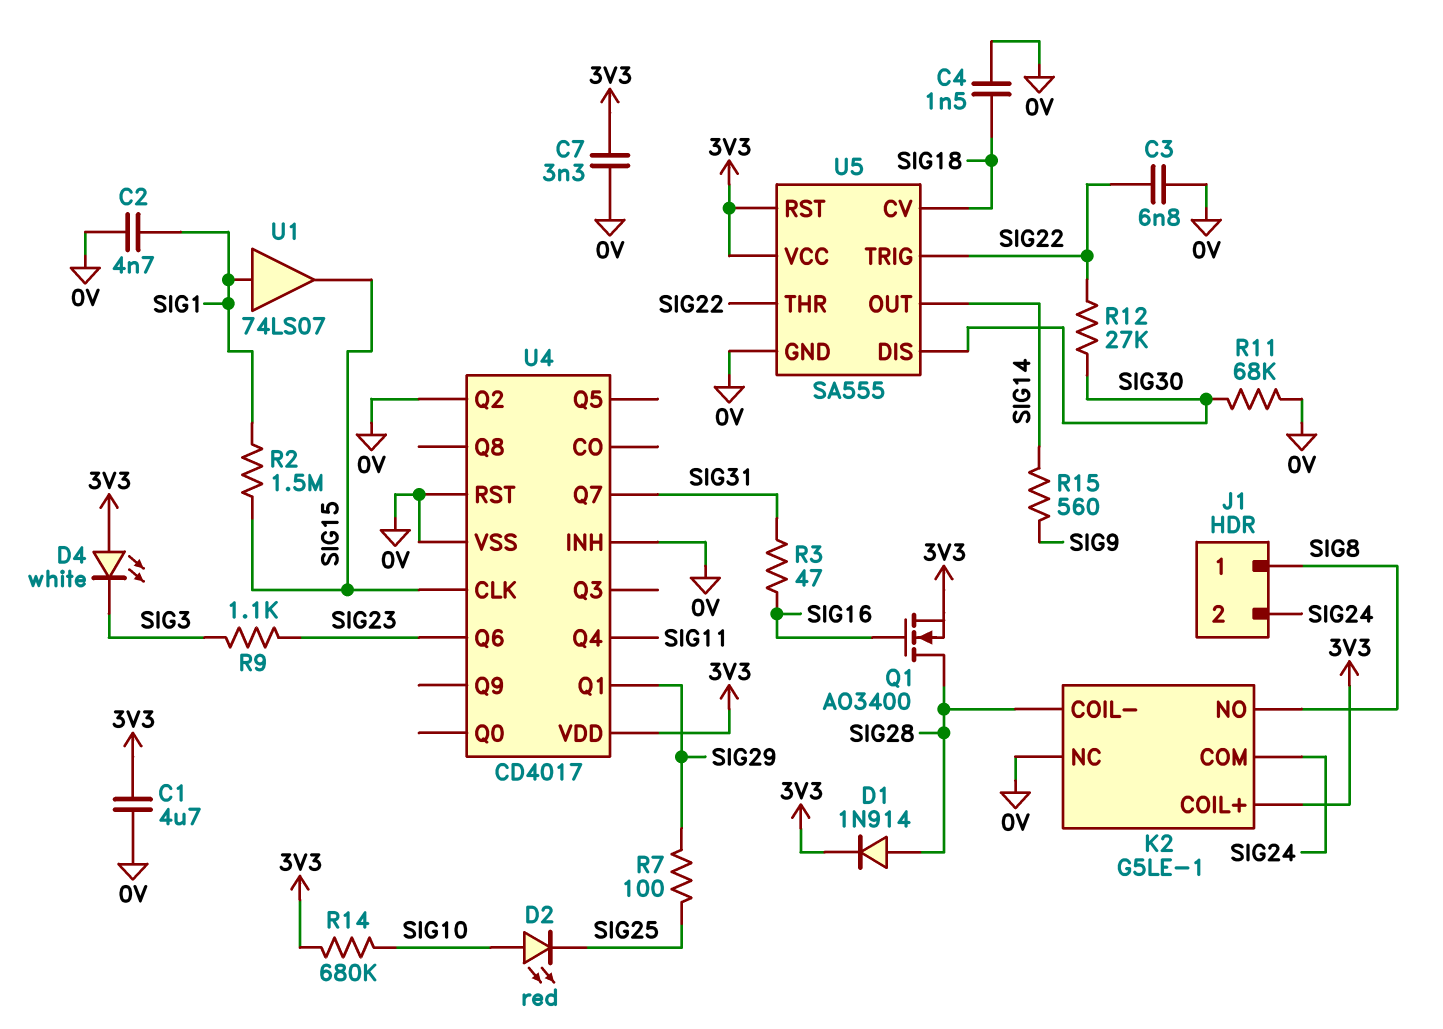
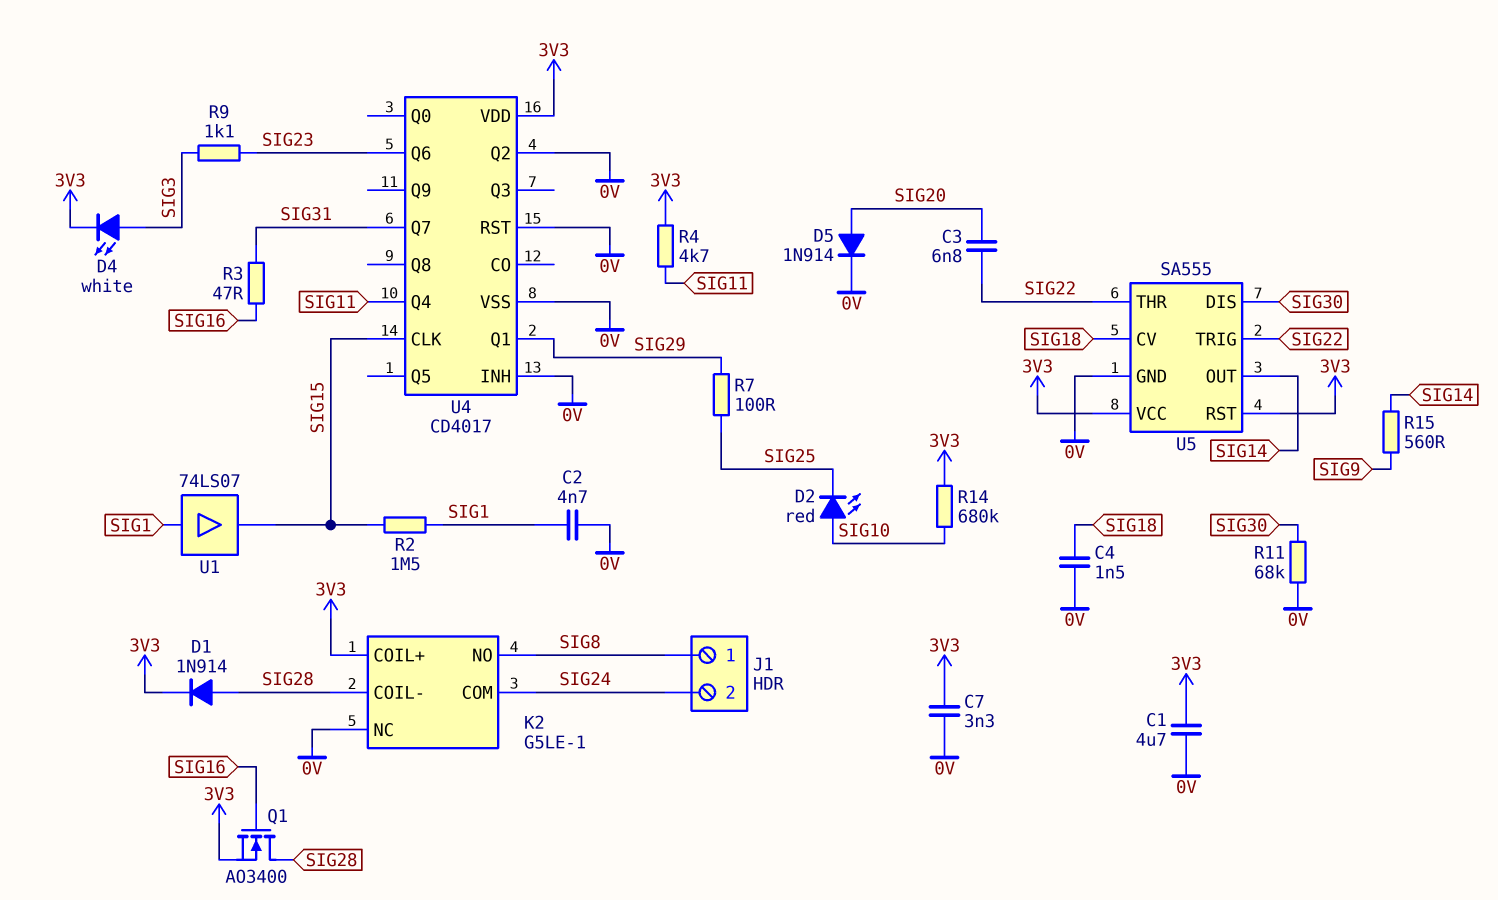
C3: 6.8nF (0V, SIG22) -> 6.8nF (SIG20, SIG22)
D4: LED white (A 3V3, K SIG3) -> LED white (A SIG3, K 3V3)
D5: none -> diode 1N914 (A SIG20, K 0V)
R4: none -> 4.7k (3V3, SIG11)
R12: 27k (SIG22, SIG30) -> none

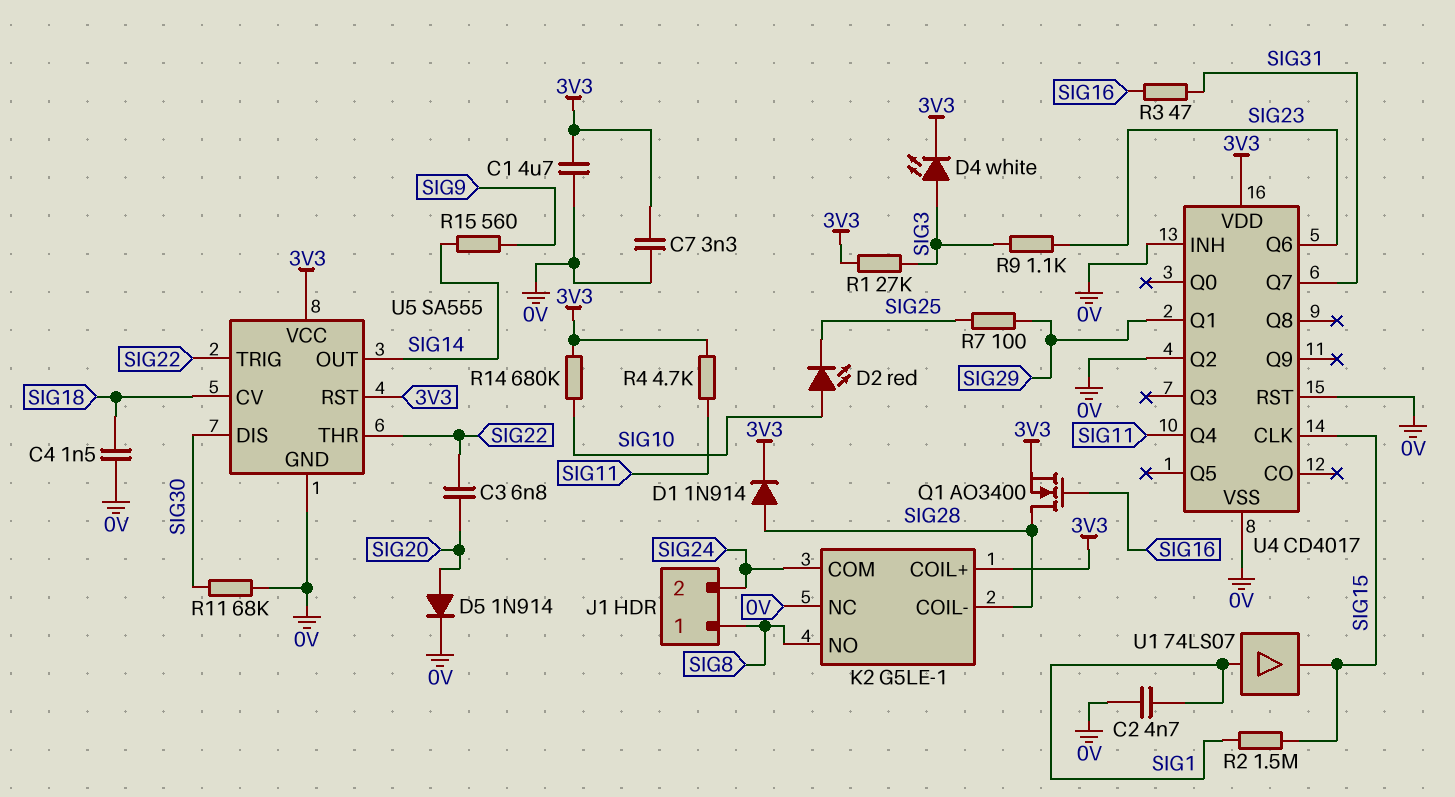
R1: none -> 27k (3V3, SIG3)

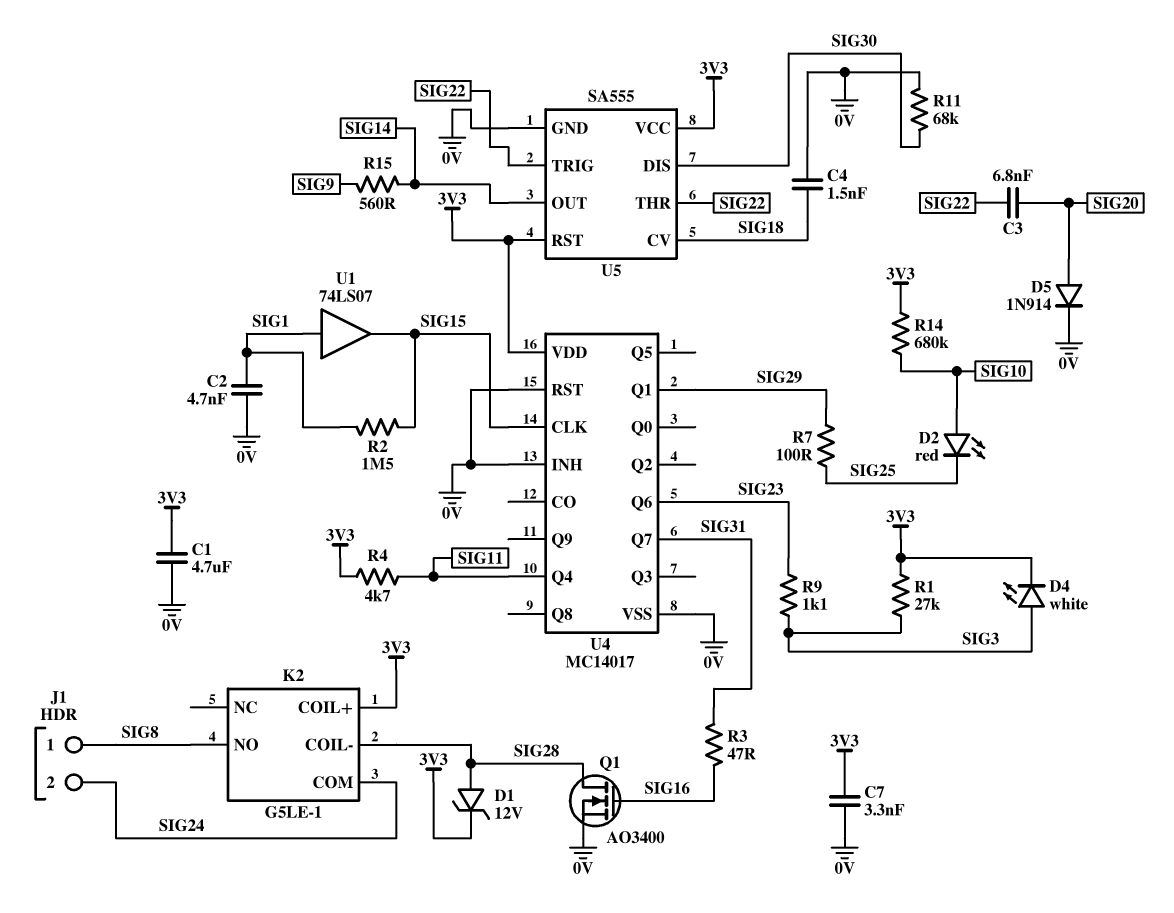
D1: diode 1N914 (A SIG28, K 3V3) -> zener 12V (A SIG28, K 3V3)
K2 pin NC: 0V -> none
Q1: NMOS AO3400 (G SIG16, D SIG28, S 3V3) -> NMOS AO3400 (G SIG16, D SIG28, S 0V)
U4: CD4017 -> MC14017
U4 pin Q2: 0V -> none

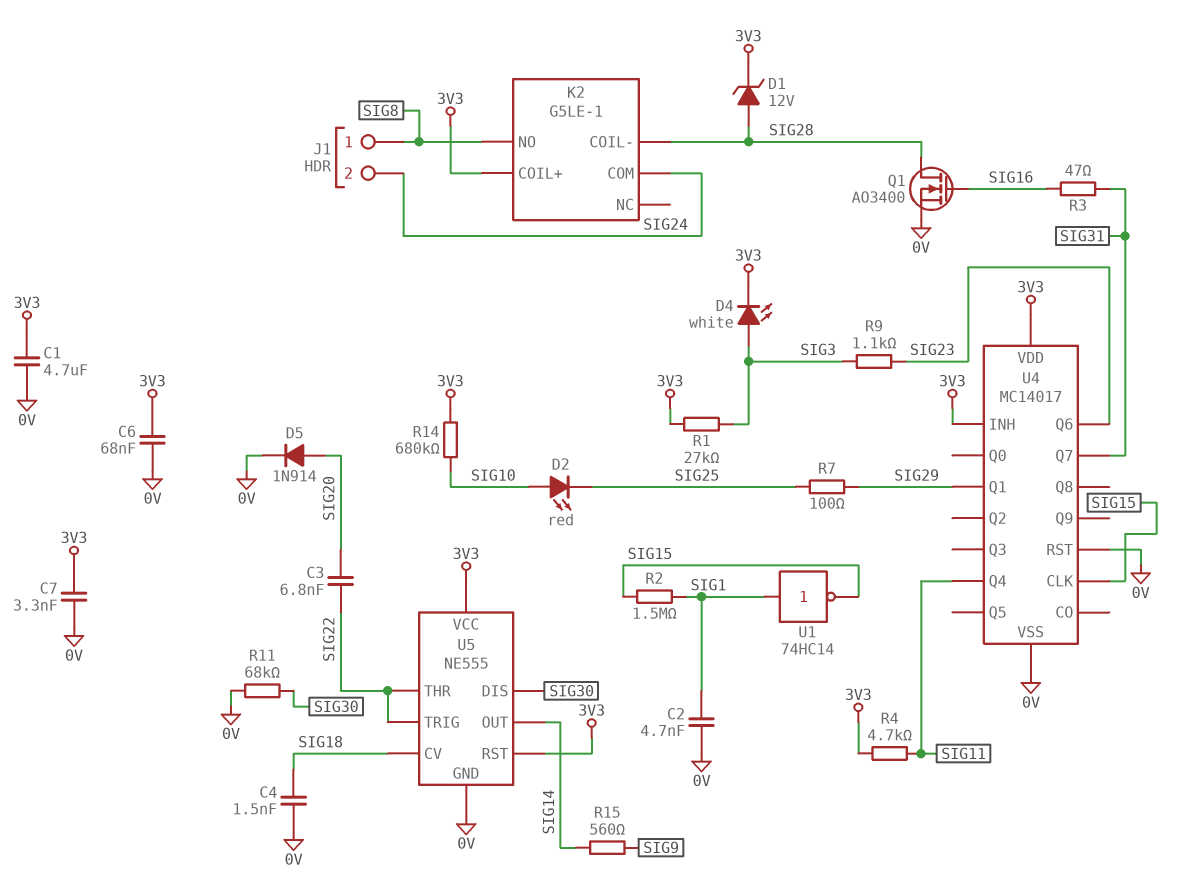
C6: none -> 68nF (0V, 3V3)
U1: buffer 74LS07 (in SIG1, out SIG15) -> NOT 74HC14 (in SIG1, out SIG15)
U4 pin INH: 0V -> 3V3
U5: SA555 -> NE555

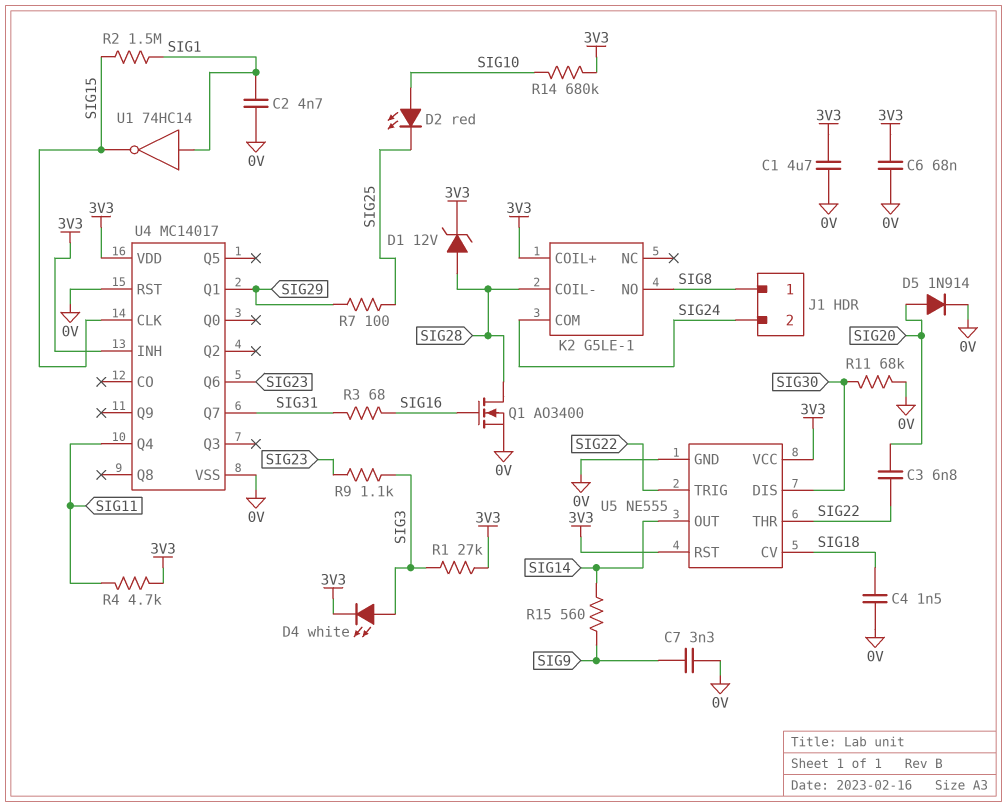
C7: 3.3nF (0V, 3V3) -> 3.3nF (0V, SIG9)
R3: 47 (SIG16, SIG31) -> 68 (SIG16, SIG31)

